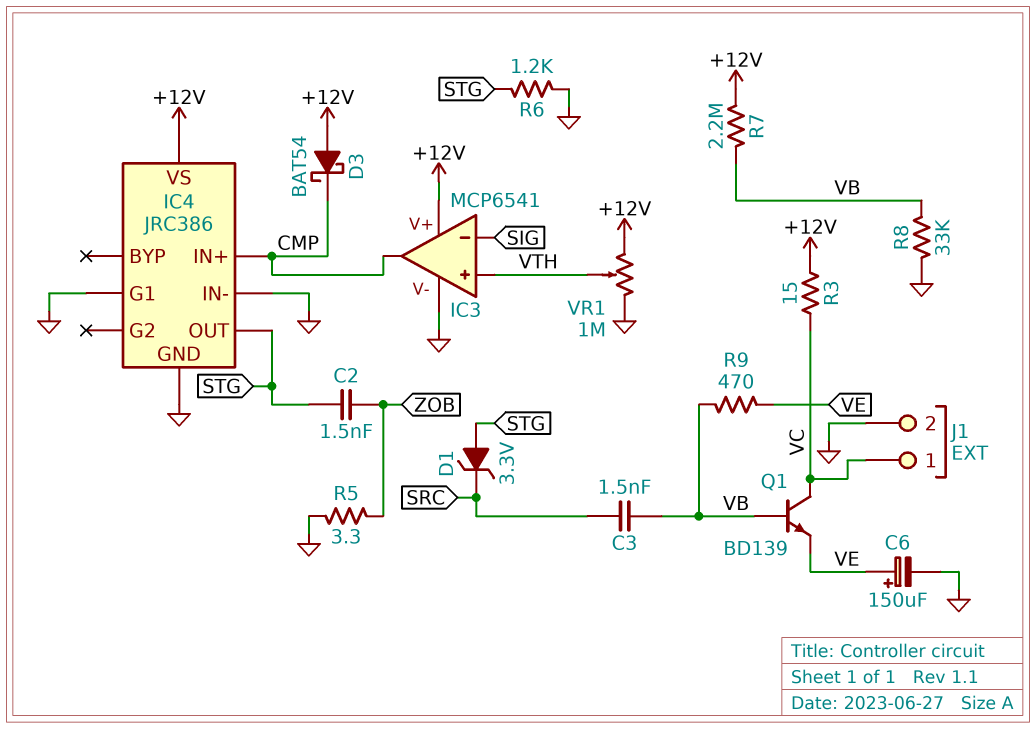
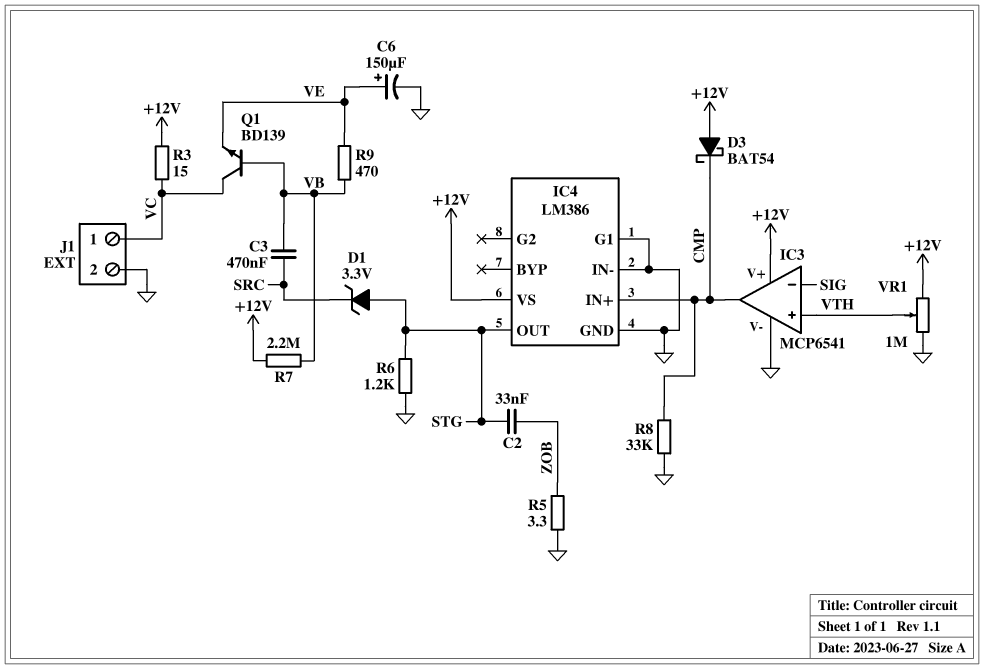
C2: 1.5nF (STG, ZOB) -> 33nF (STG, ZOB)
C3: 1.5nF (SRC, VB) -> 470nF (SRC, VB)
IC4: JRC386 -> LM386
R8: 33k (GND, VB) -> 33k (CMP, GND)

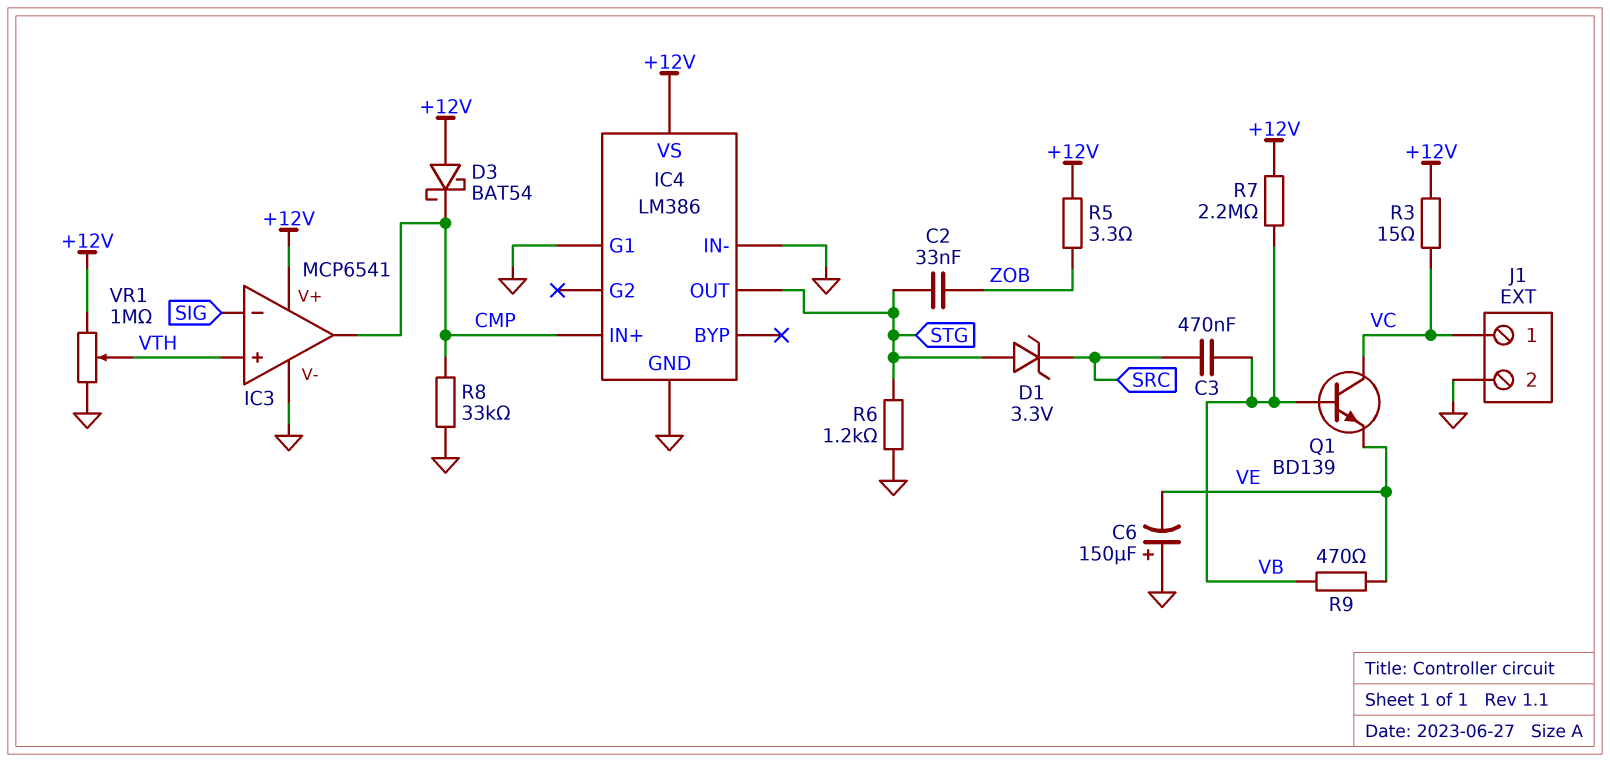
C6: 150uF (plus VE, minus GND) -> 150uF (plus GND, minus VE)
R5: 3.3 (GND, ZOB) -> 3.3 (+12V, ZOB)

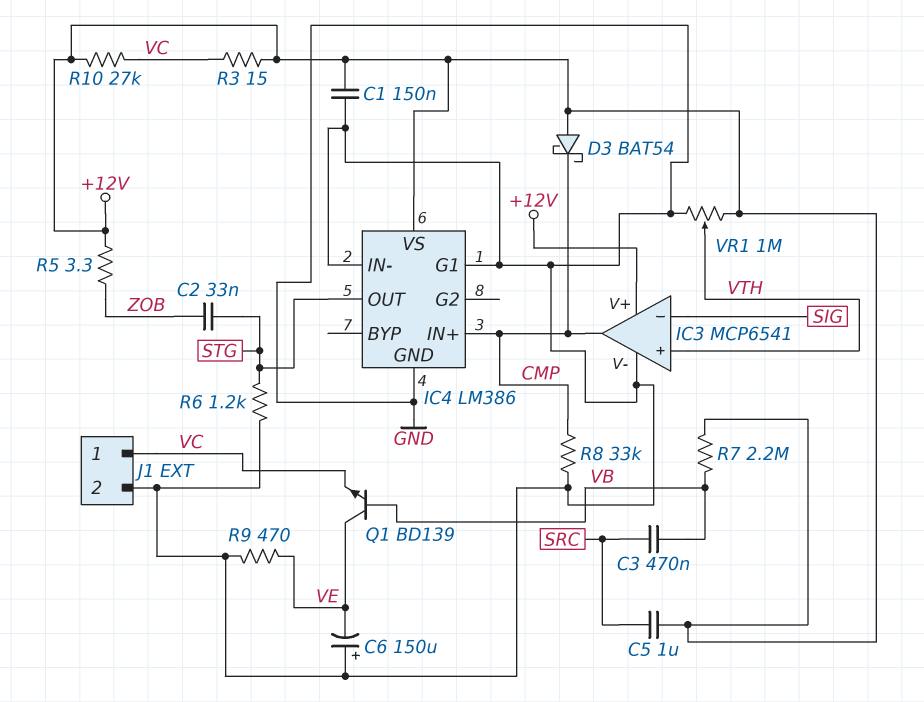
C1: none -> 150nF (+12V, GND)
C5: none -> 1uF (+12V, SRC)
D1: zener 3.3V (A STG, K SRC) -> none
Q1: NPN BD139 (B VB, C VC, E VE) -> NPN BD139 (B VB, C VE, E VC)
R9: 470 (VB, VE) -> 470 (GND, VE)
R10: none -> 27k (+12V, VC)

